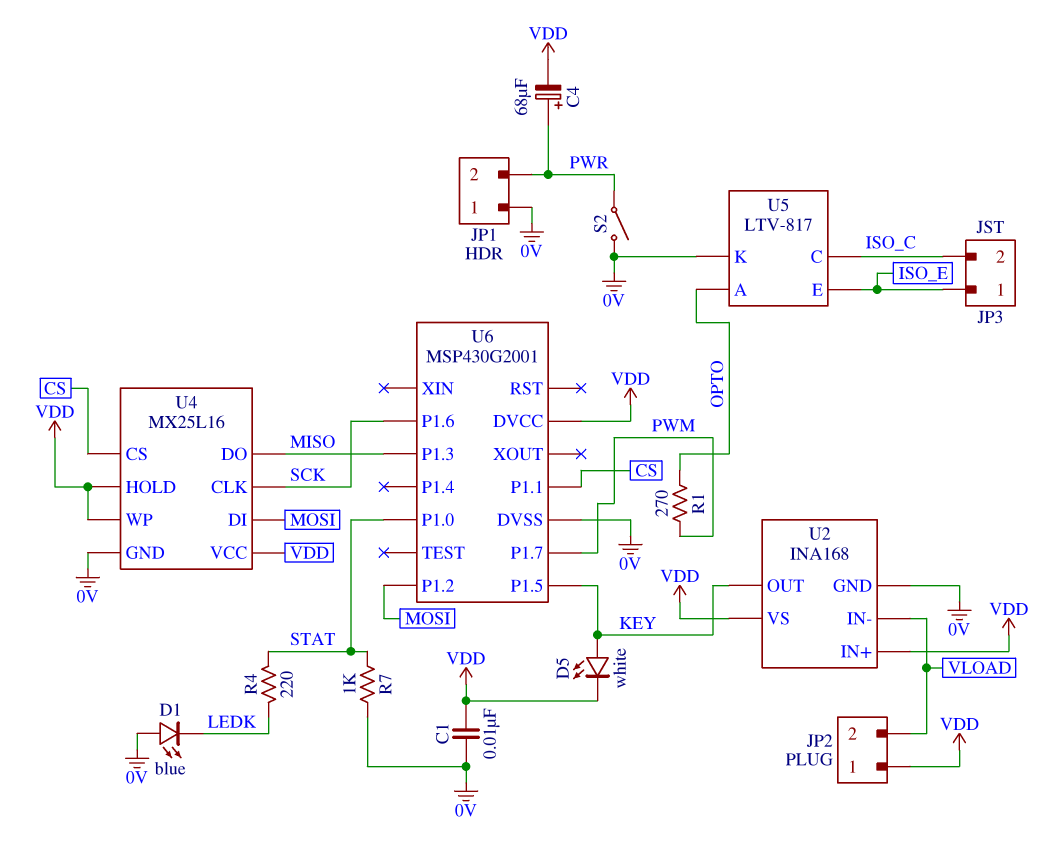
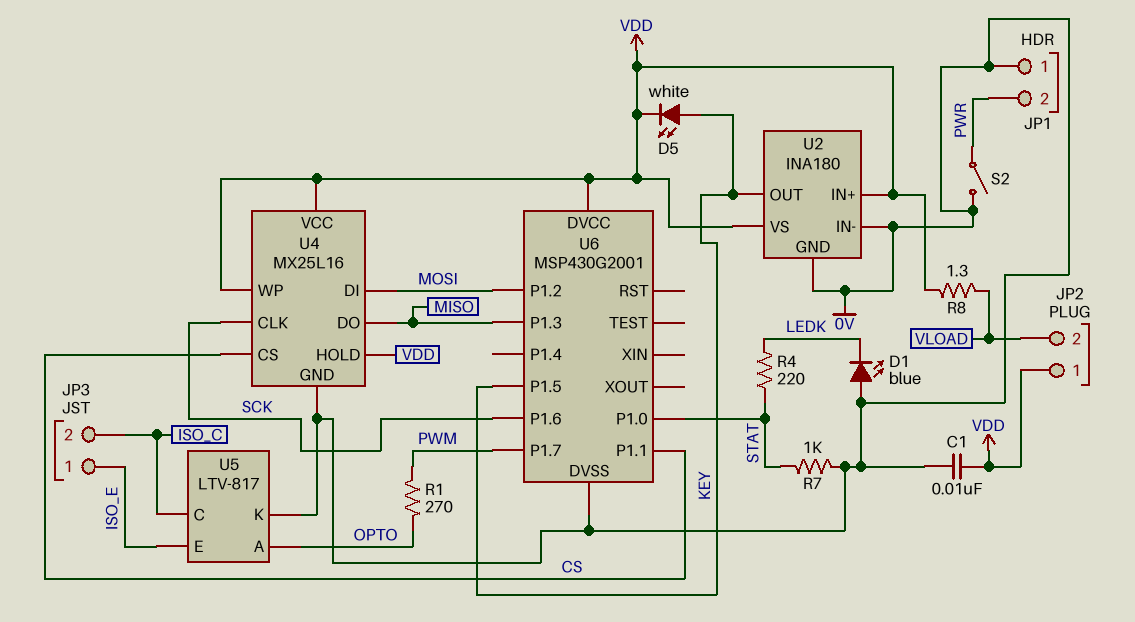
C4: 68uF (plus PWR, minus VDD) -> none
R8: none -> 1.3 (VDD, VLOAD)
U2: INA168 -> INA180
U2 pin IN-: VLOAD -> 0V

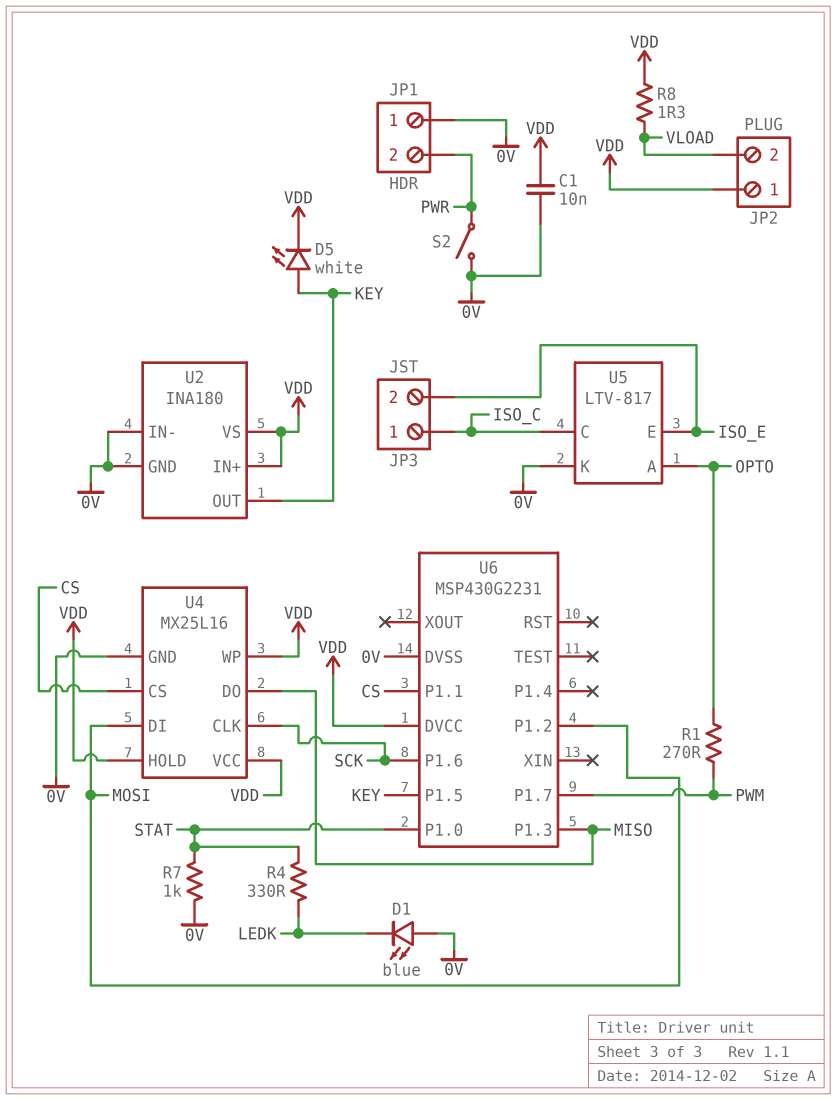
JP3 pin 1: ISO_E -> ISO_C
JP3 pin 2: ISO_C -> ISO_E
R4: 220 (LEDK, STAT) -> 330 (LEDK, STAT)
U6: MSP430G2001 -> MSP430G2231

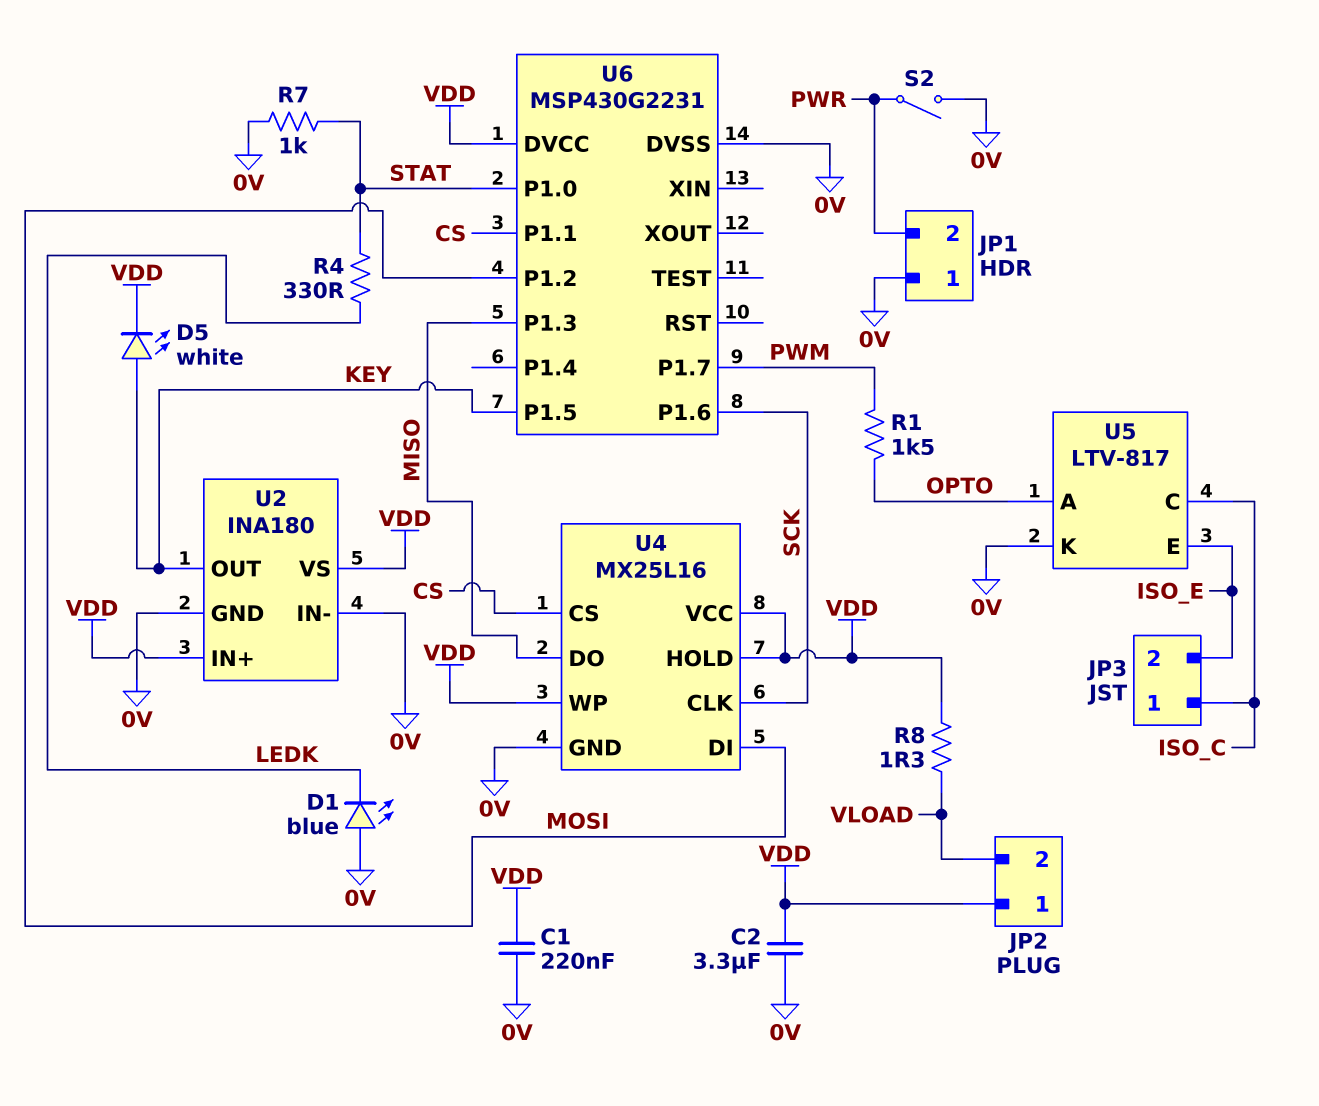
C1: 10nF (0V, VDD) -> 220nF (0V, VDD)
C2: none -> 3.3uF (0V, VDD)
R1: 270 (OPTO, PWM) -> 1.5k (OPTO, PWM)

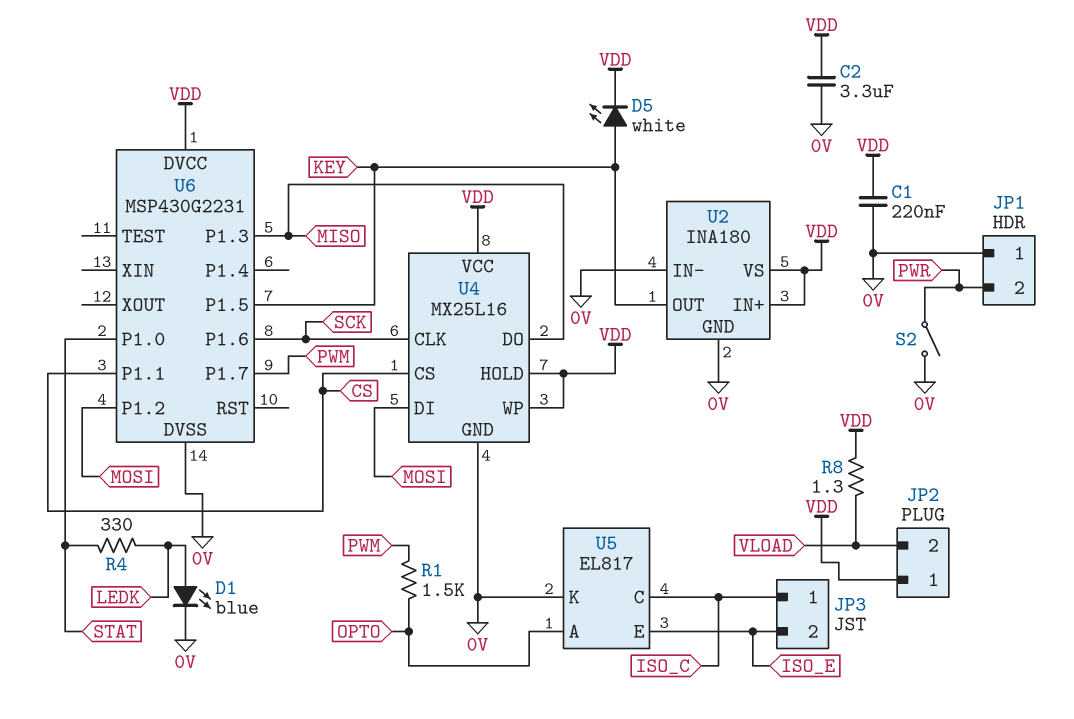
D1: LED blue (A 0V, K LEDK) -> LED blue (A LEDK, K 0V)
R7: 1k (0V, STAT) -> none
U5: LTV-817 -> EL817

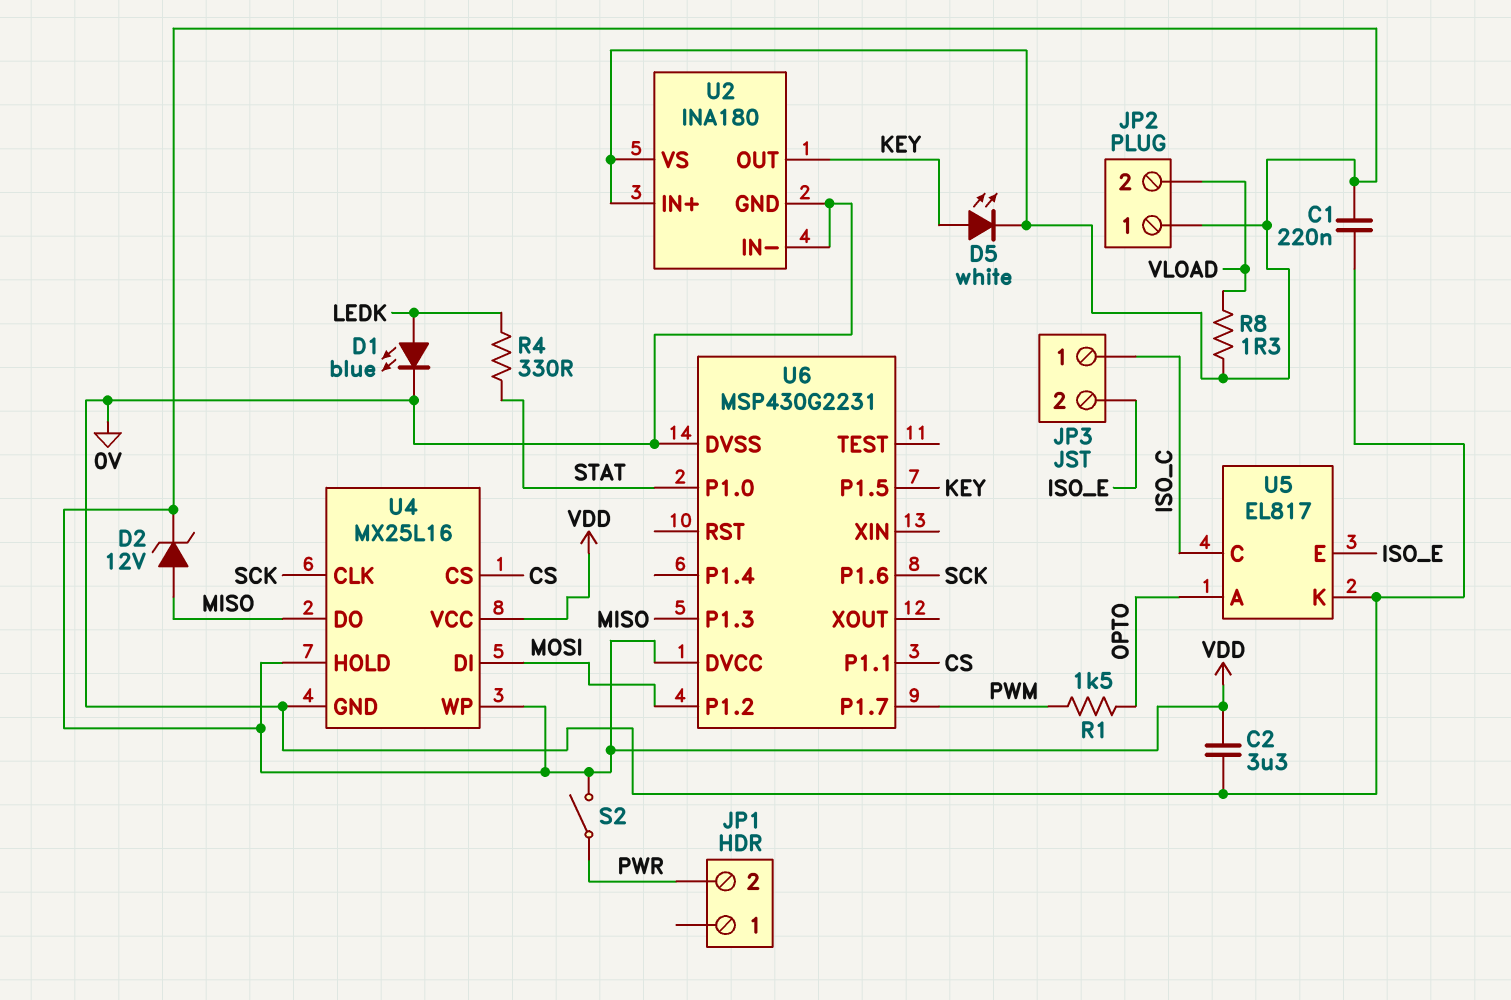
D2: none -> zener 12V (A MISO, K VDD)
JP1 pin 1: 0V -> none
S2: switch (0V, PWR) -> switch (PWR, VDD)

